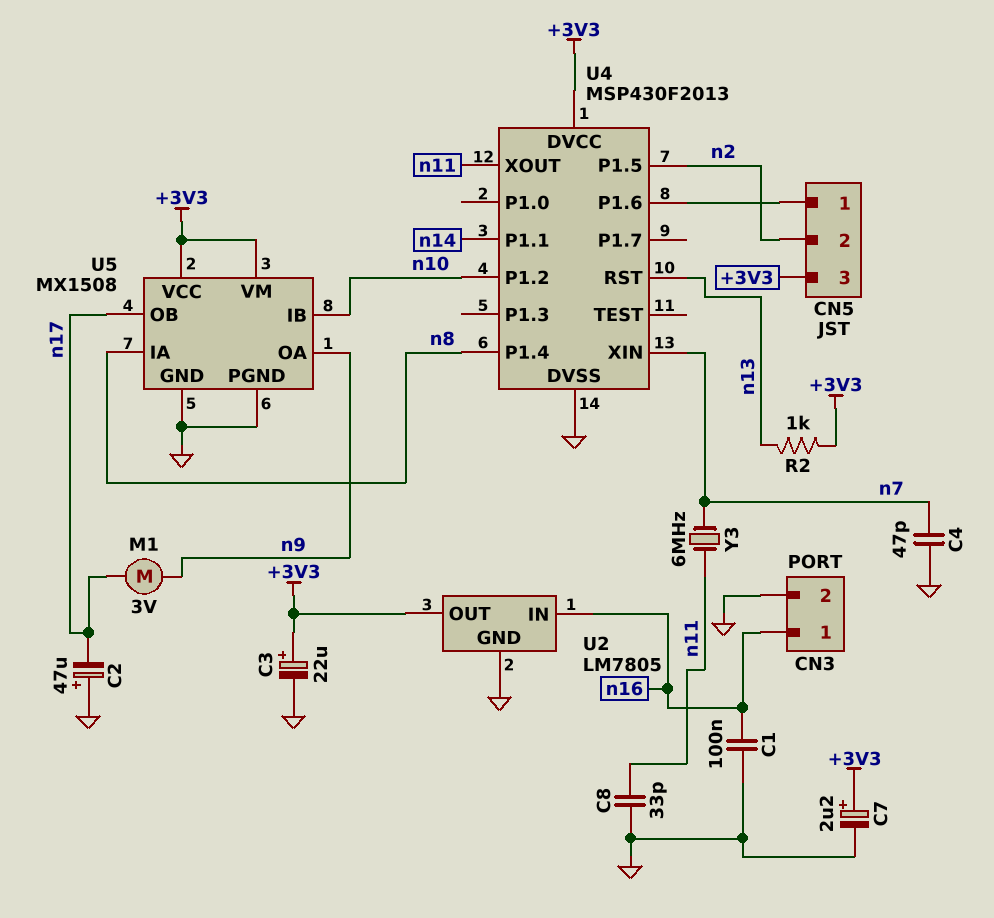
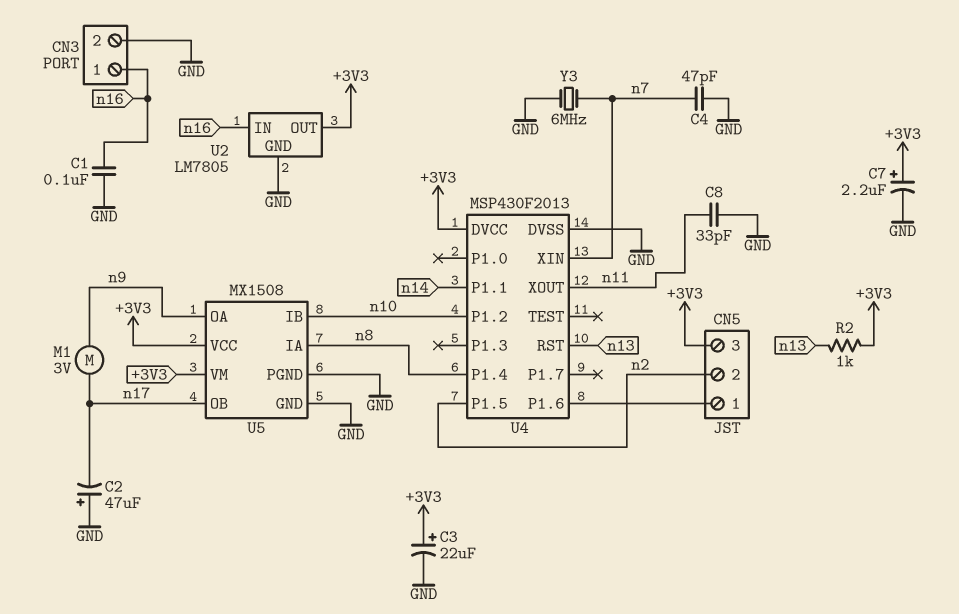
Y3: 6MHz (n7, n11) -> 6MHz (GND, n7)

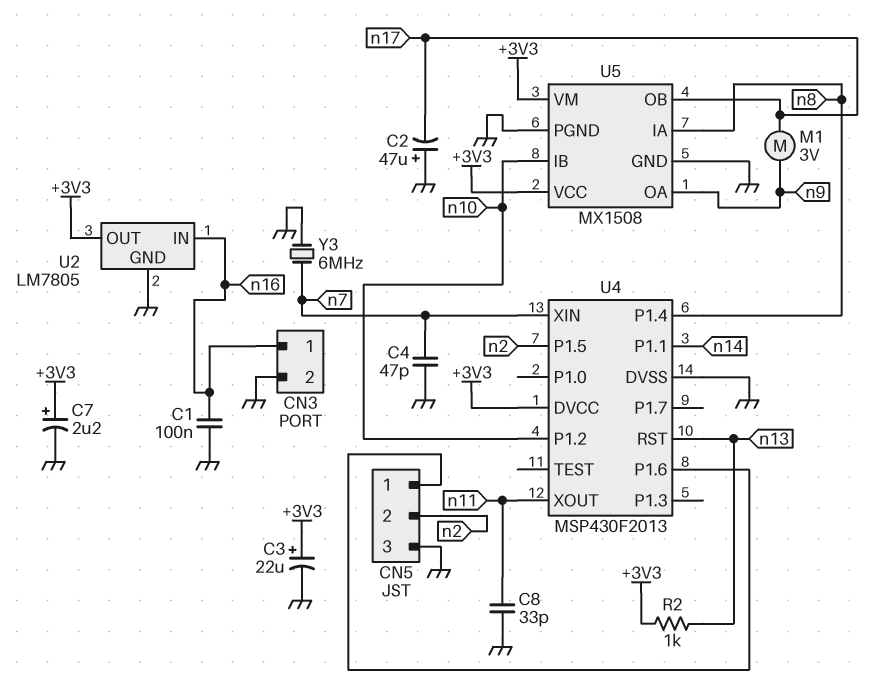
CN5 pin 3: +3V3 -> GND

